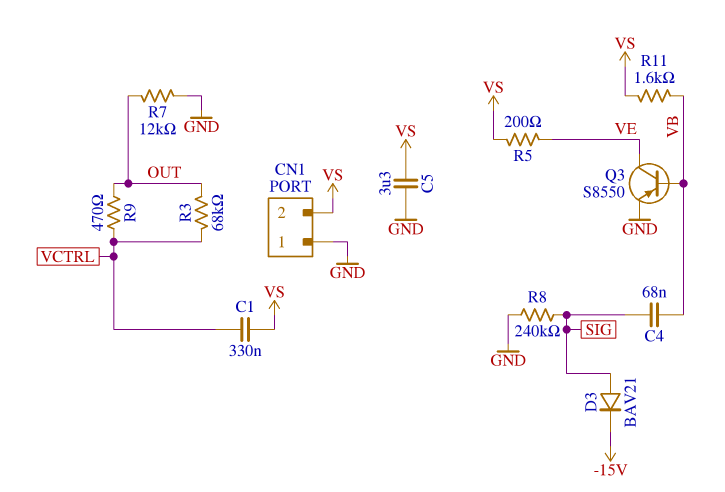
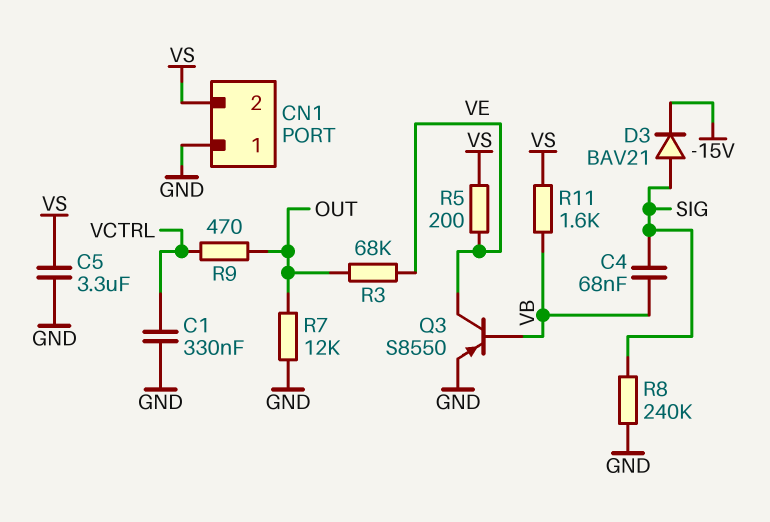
C1: 330nF (VCTRL, VS) -> 330nF (GND, VCTRL)
R3: 68k (OUT, VCTRL) -> 68k (OUT, VE)

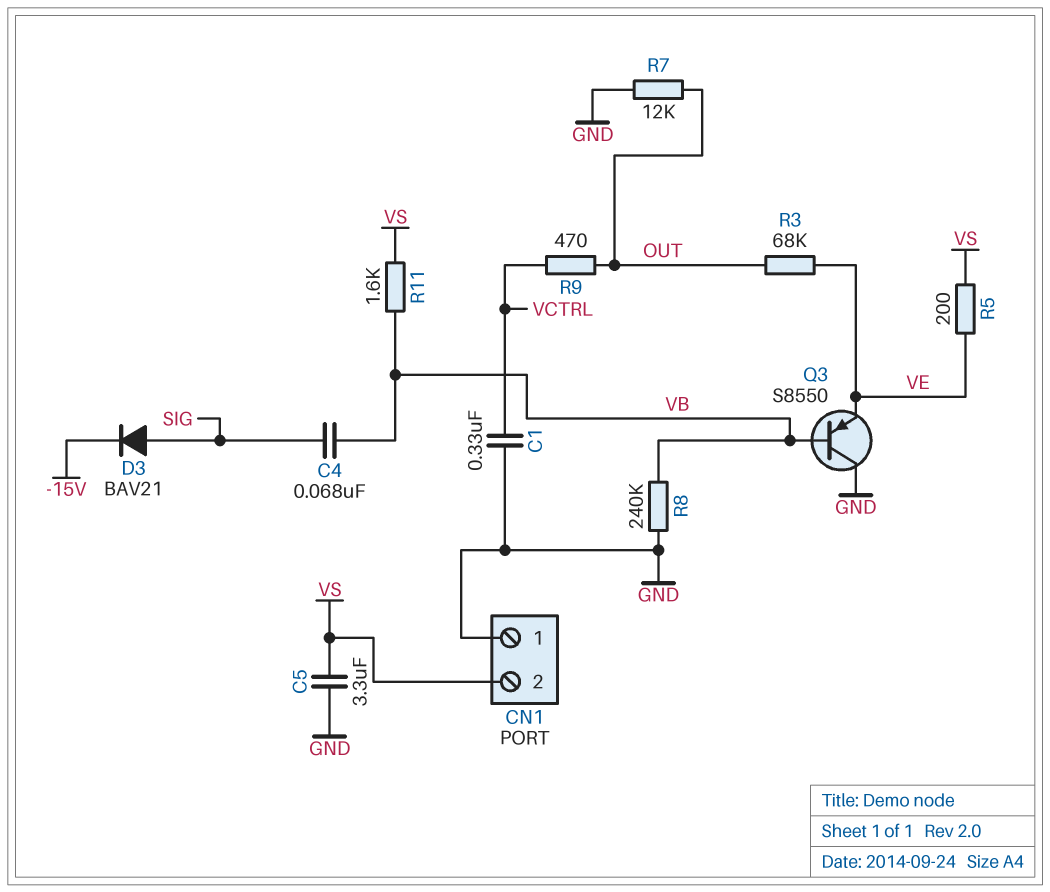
Q3: PNP S8550 (B VB, C VE, E GND) -> PNP S8550 (B VB, C GND, E VE)
R8: 240k (GND, SIG) -> 240k (GND, VB)

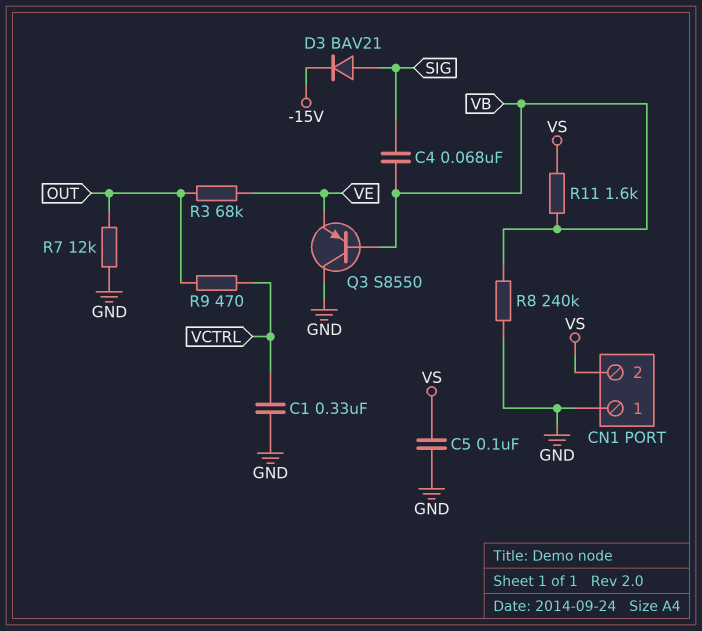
C5: 3.3uF (GND, VS) -> 100nF (GND, VS)
R5: 200 (VE, VS) -> none

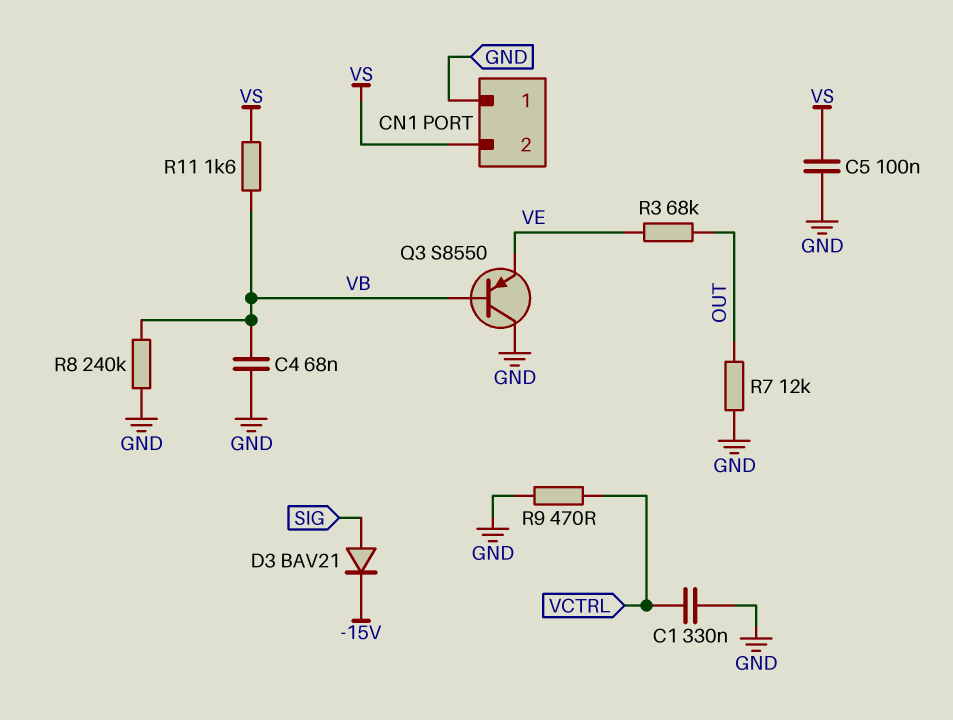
C4: 68nF (SIG, VB) -> 68nF (GND, VB)
R9: 470 (OUT, VCTRL) -> 470 (GND, VCTRL)

